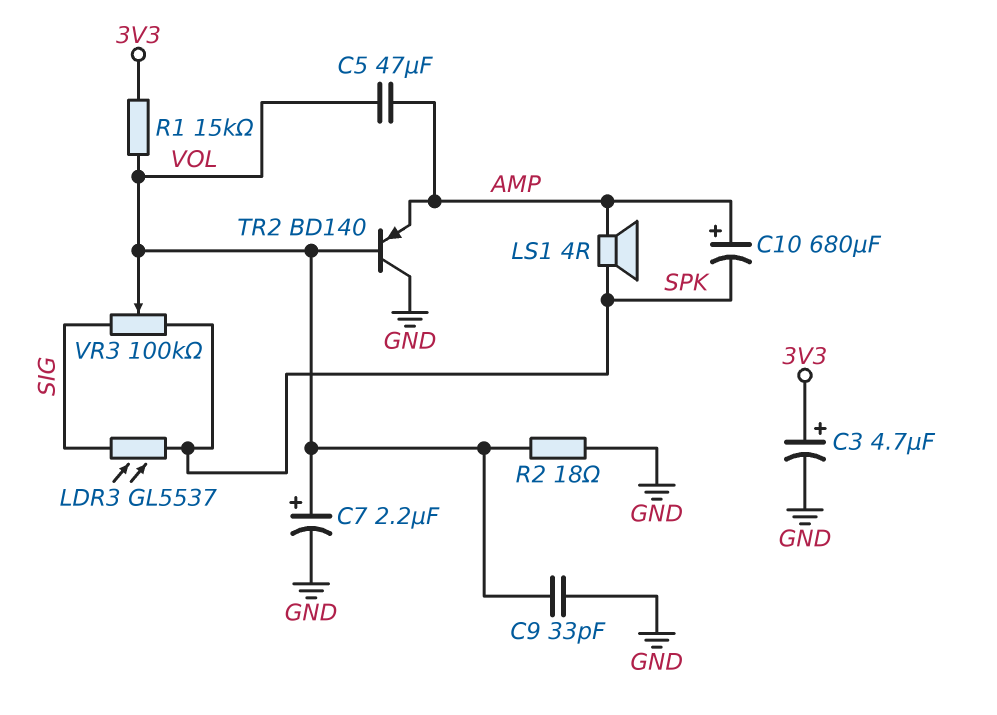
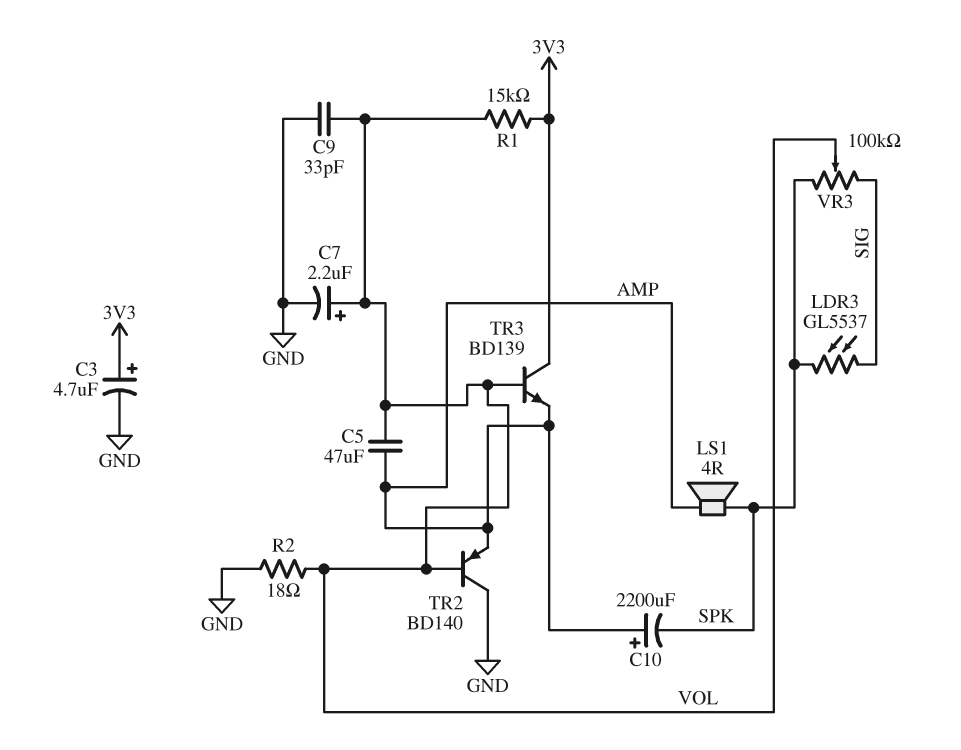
C10: 680uF (plus AMP, minus SPK) -> 2200uF (plus AMP, minus SPK)
TR3: none -> NPN BD139 (B VOL, C 3V3, E AMP)

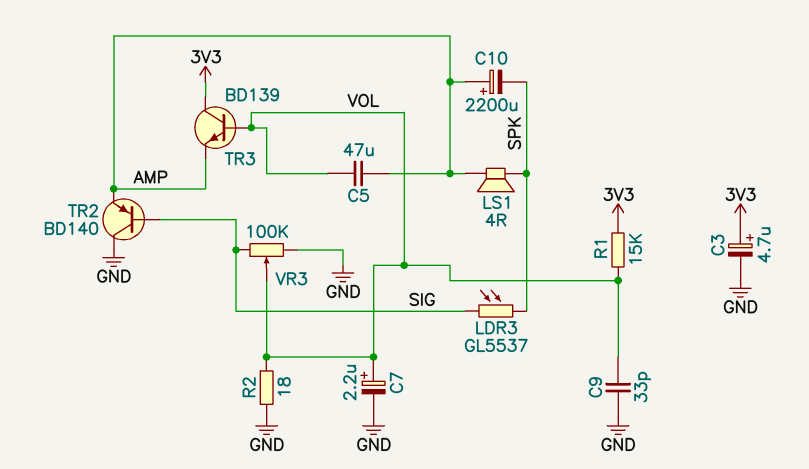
TR2: PNP BD140 (B VOL, C GND, E AMP) -> PNP BD140 (B SIG, C GND, E AMP)
VR3: 100k (SIG, SPK, wiper VOL) -> 100k (GND, SIG, wiper VOL)

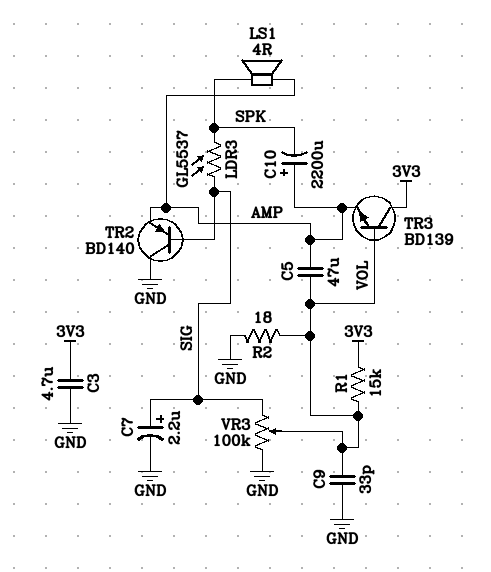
C3: 4.7uF (plus 3V3, minus GND) -> 4.7uF (3V3, GND)
C7: 2.2uF (plus VOL, minus GND) -> 2.2uF (plus SIG, minus GND)

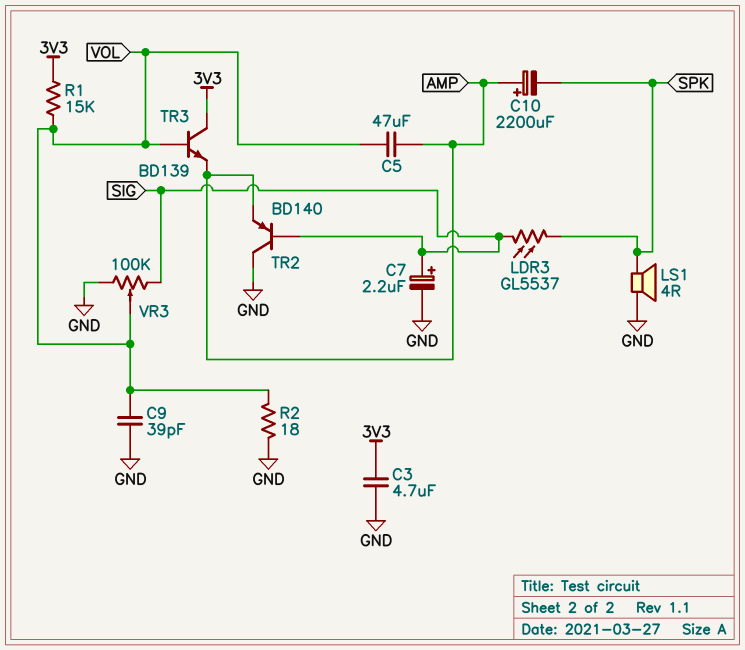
C9: 33pF (GND, VOL) -> 39pF (GND, VOL)
LS1: speaker 4R (AMP, SPK) -> speaker 4R (GND, SPK)

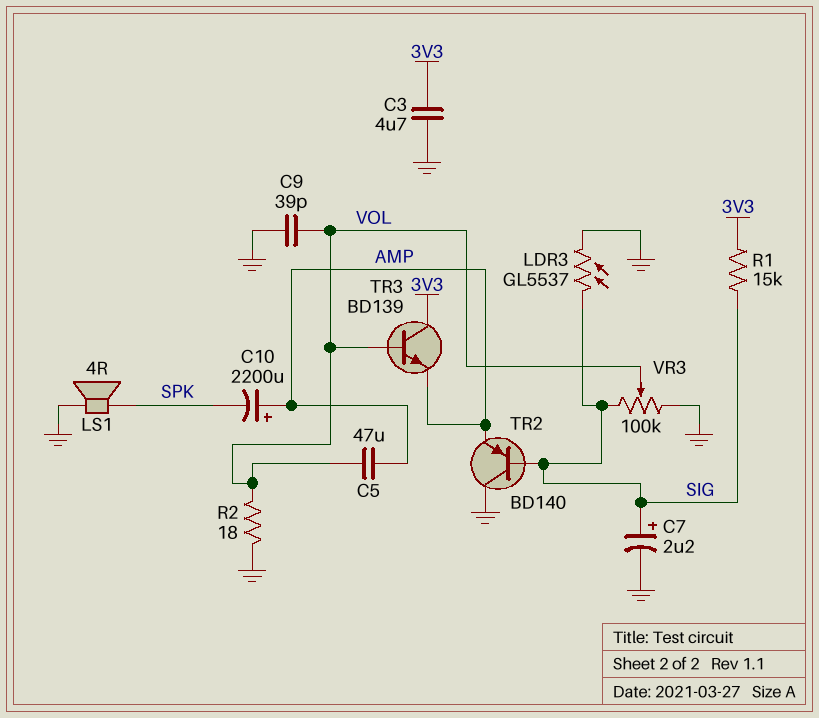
LDR3: GL5537 (SIG, SPK) -> GL5537 (GND, SIG)
R1: 15k (3V3, VOL) -> 15k (3V3, SIG)

